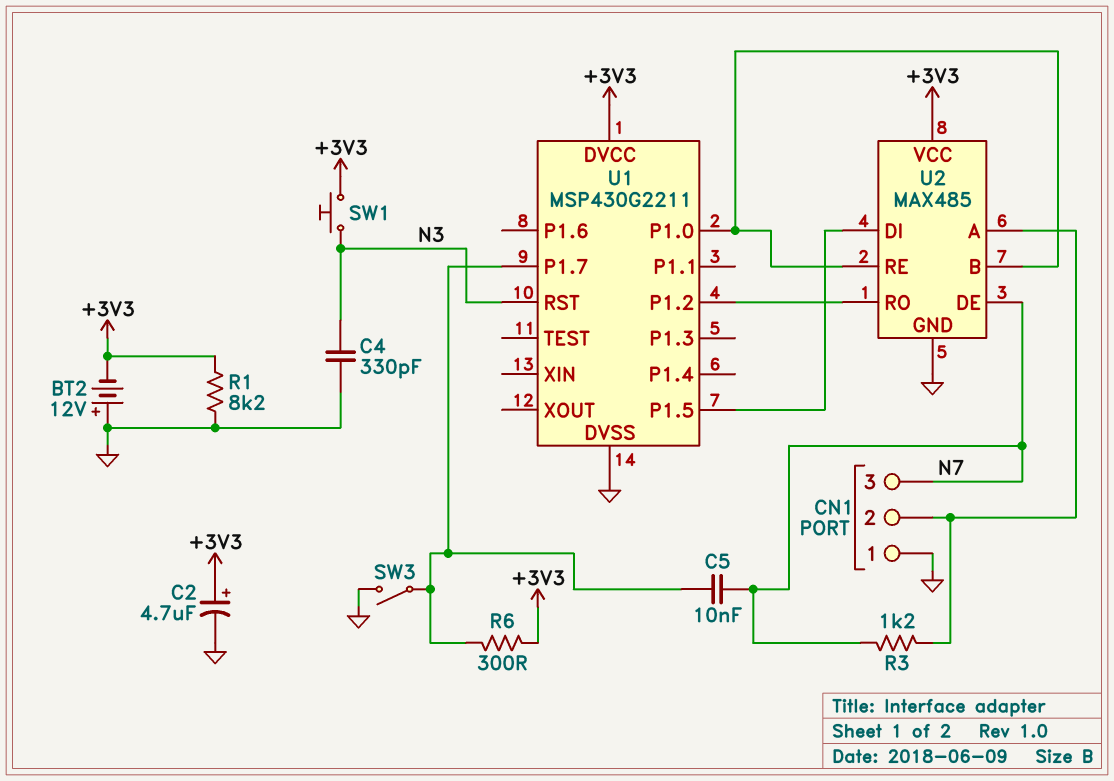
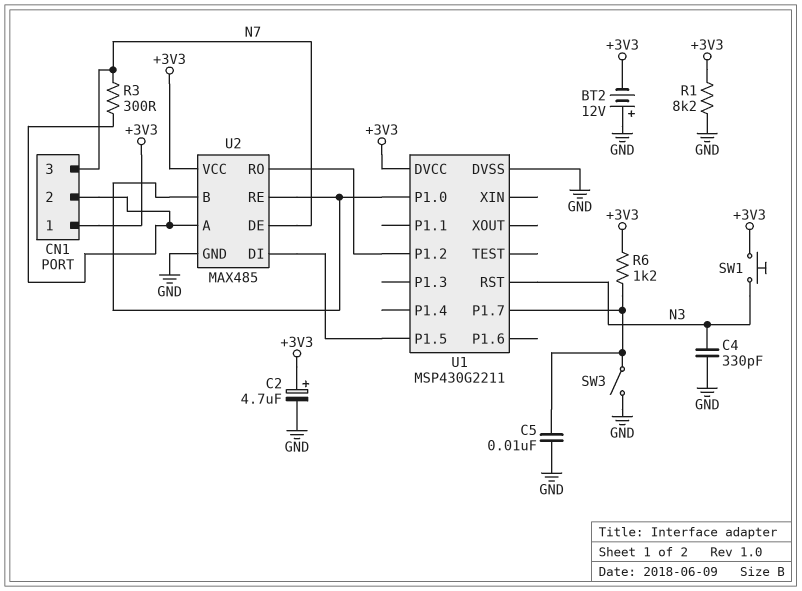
C5: 10nF (N7, U1/P1.7) -> 10nF (GND, U1/P1.7)
CN1 pin 1: GND -> +3V3
R3: 1.2k (CN1/2, N7) -> 300 (CN1/2, N7)
R6: 300 (+3V3, U1/P1.7) -> 1.2k (+3V3, U1/P1.7)

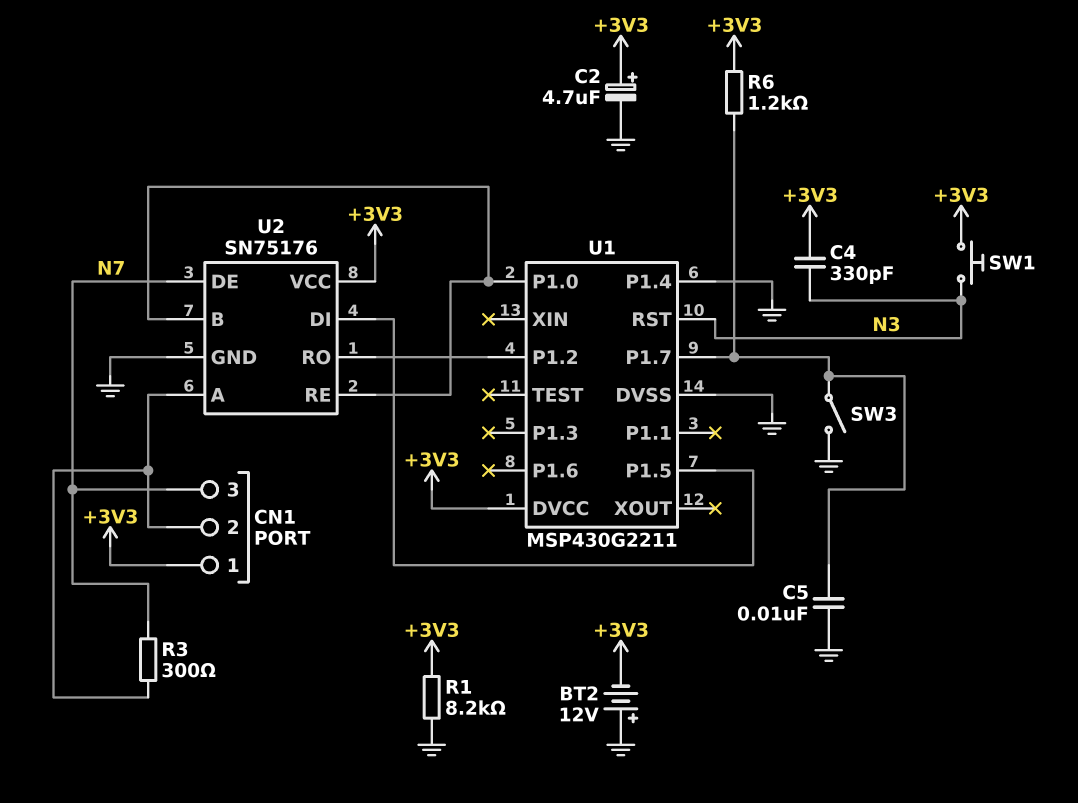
C4: 330pF (GND, N3) -> 330pF (+3V3, N3)
U1 pin P1.4: none -> GND
U2: MAX485 -> SN75176

